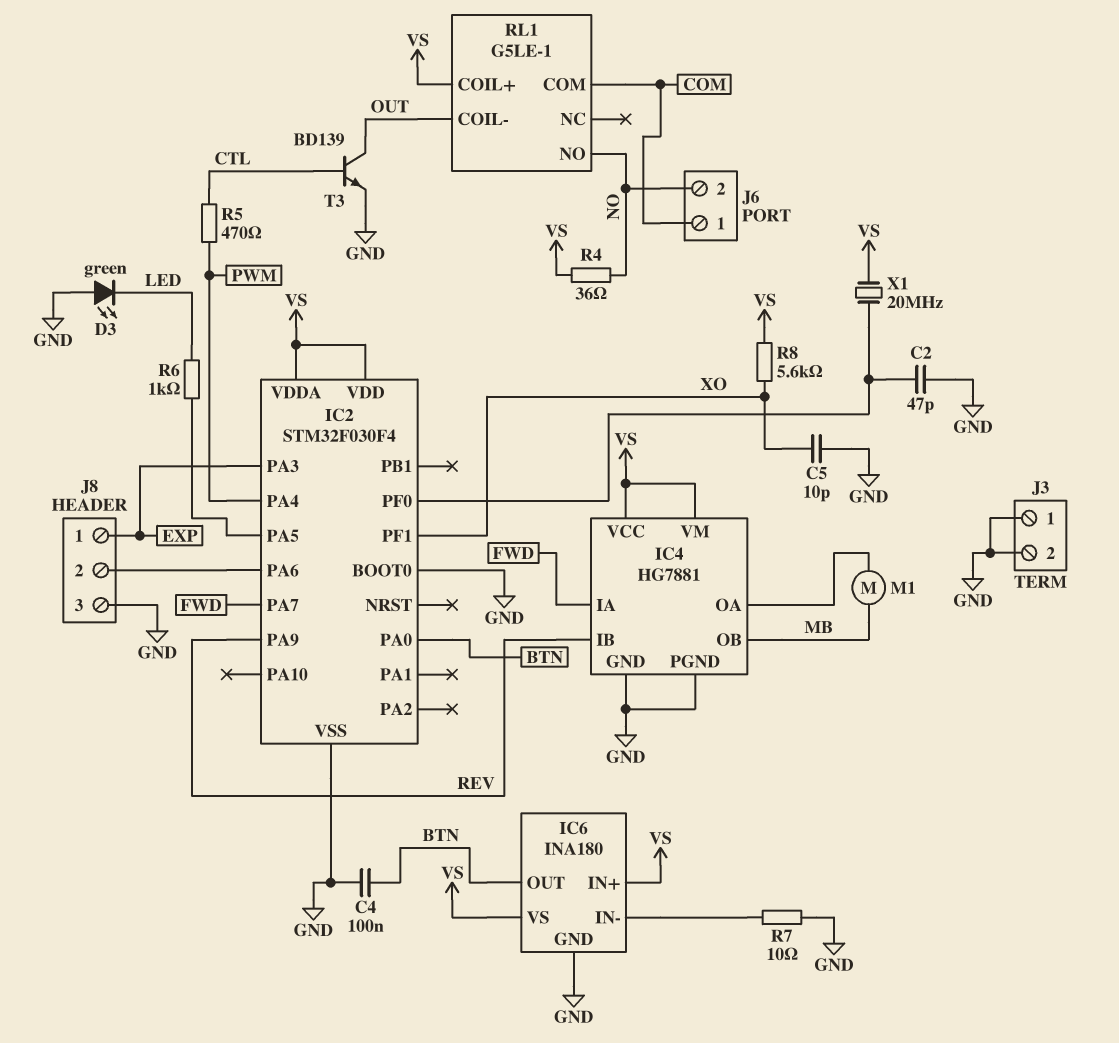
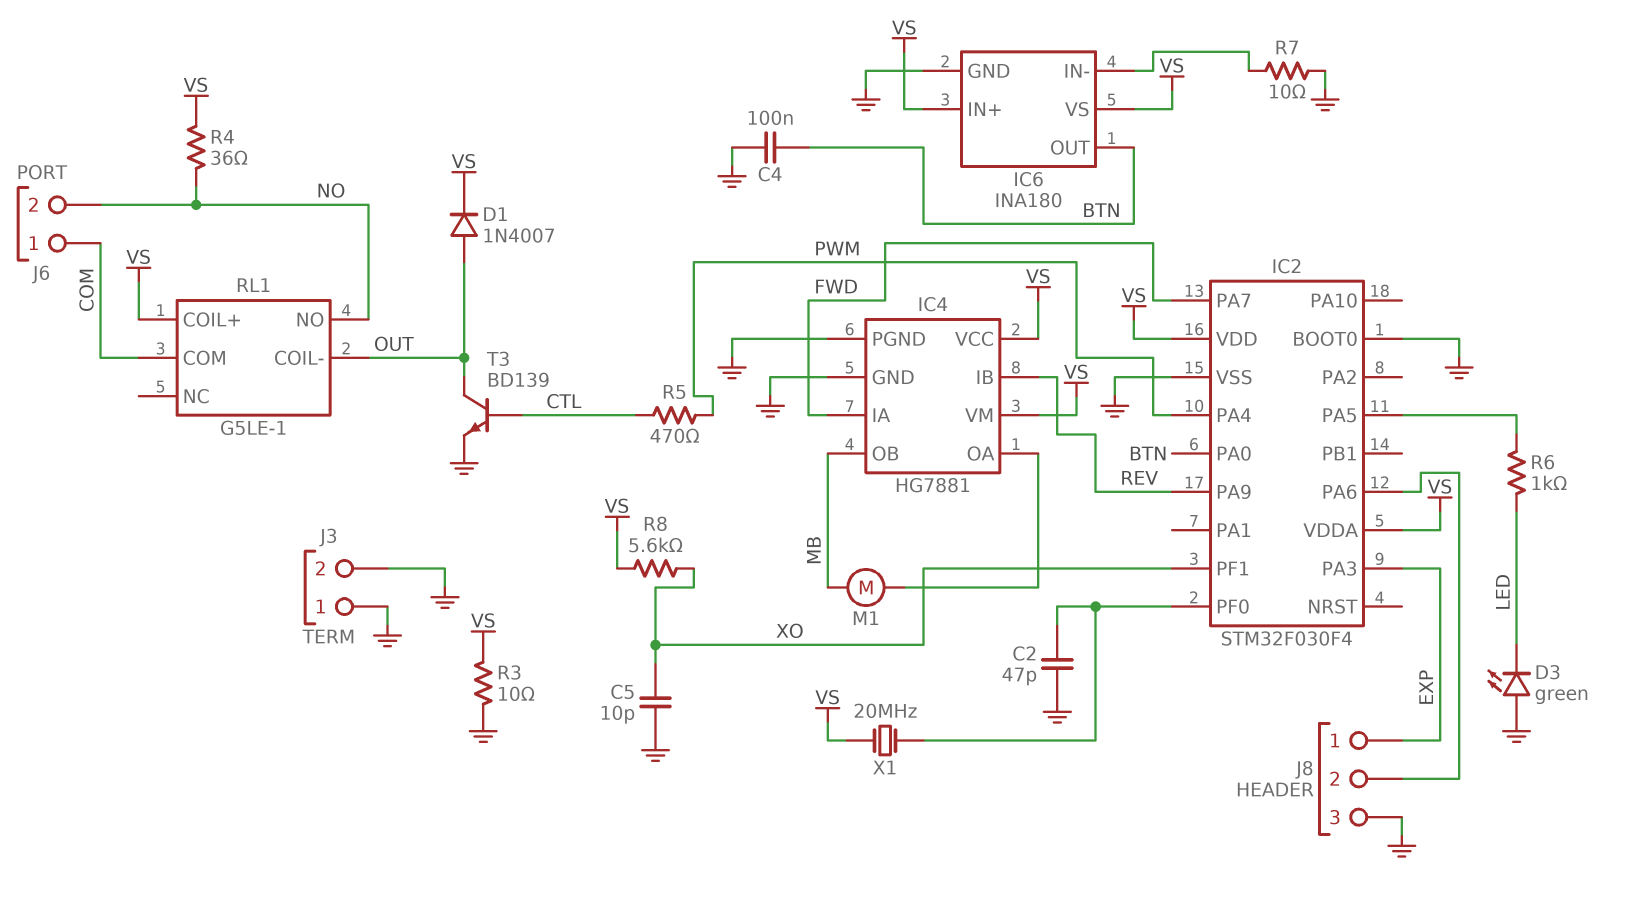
D1: none -> diode 1N4007 (A OUT, K VS)
R3: none -> 10 (GND, VS)

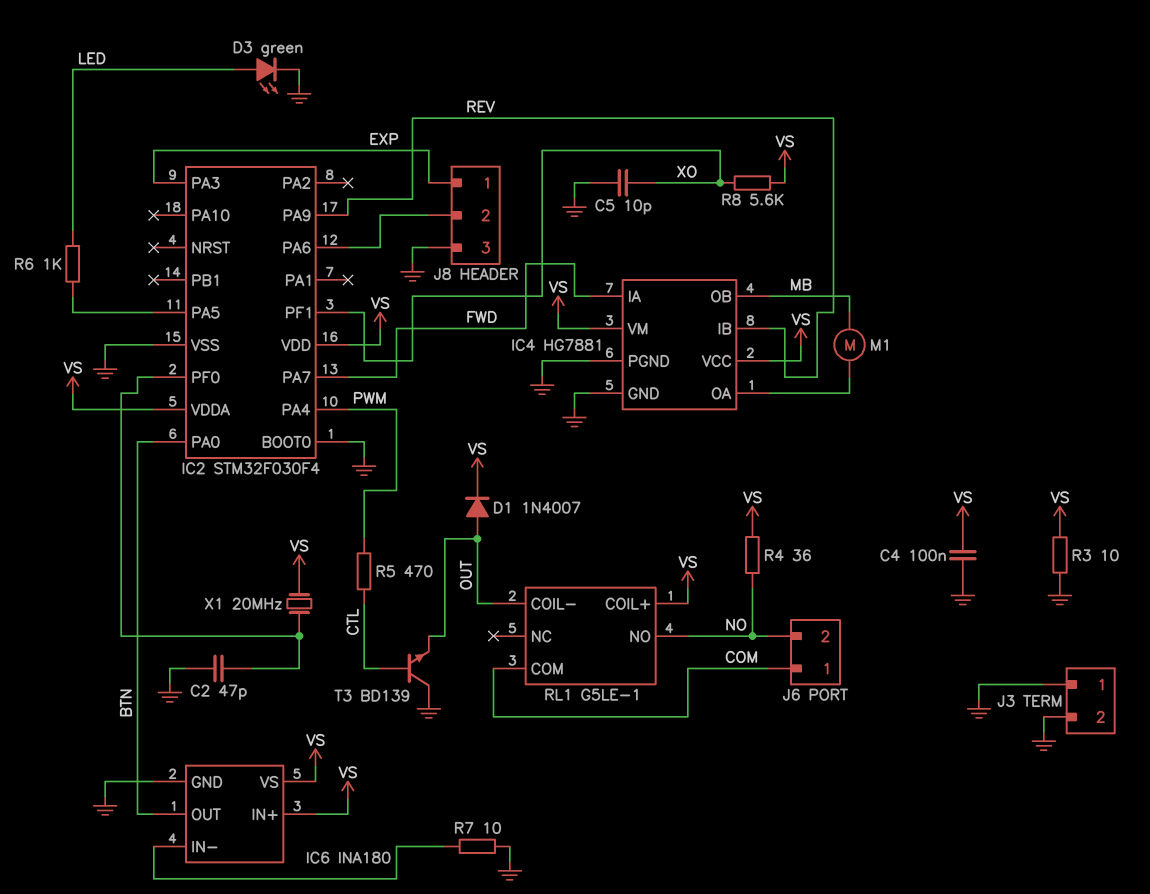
C4: 100nF (BTN, GND) -> 100nF (GND, VS)
D3: LED green (A GND, K LED) -> LED green (A LED, K GND)
T3: NPN BD139 (B CTL, C OUT, E GND) -> NPN BD139 (B CTL, C GND, E OUT)

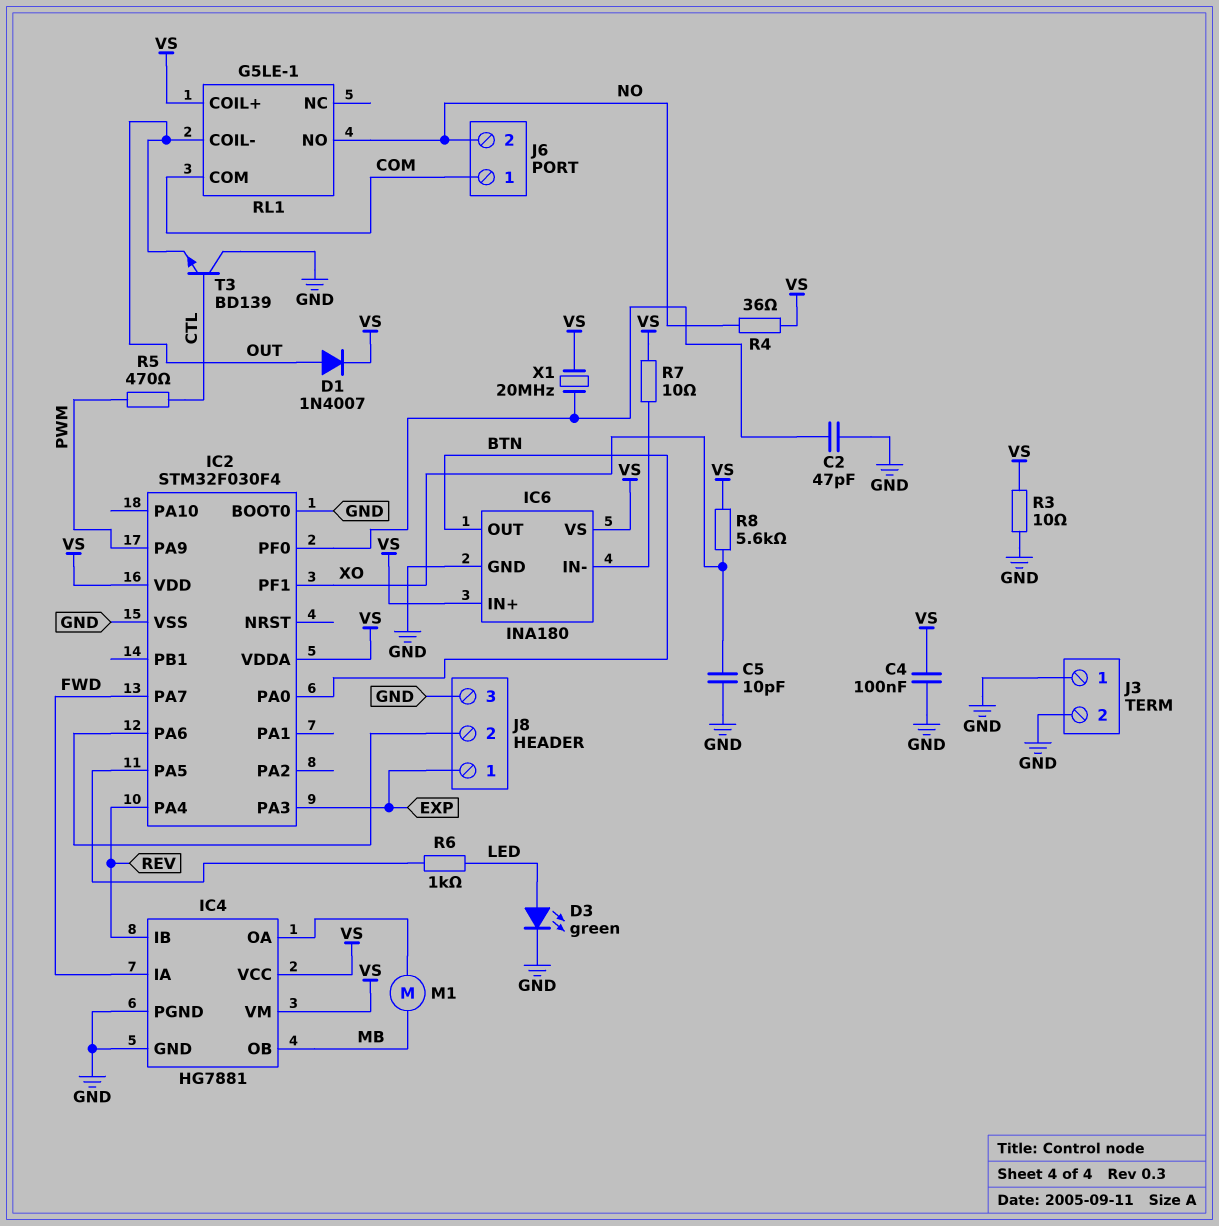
IC2 pin PA4: PWM -> REV
IC2 pin PA9: REV -> PWM
R7: 10 (GND, IC6/IN-) -> 10 (IC6/IN-, VS)

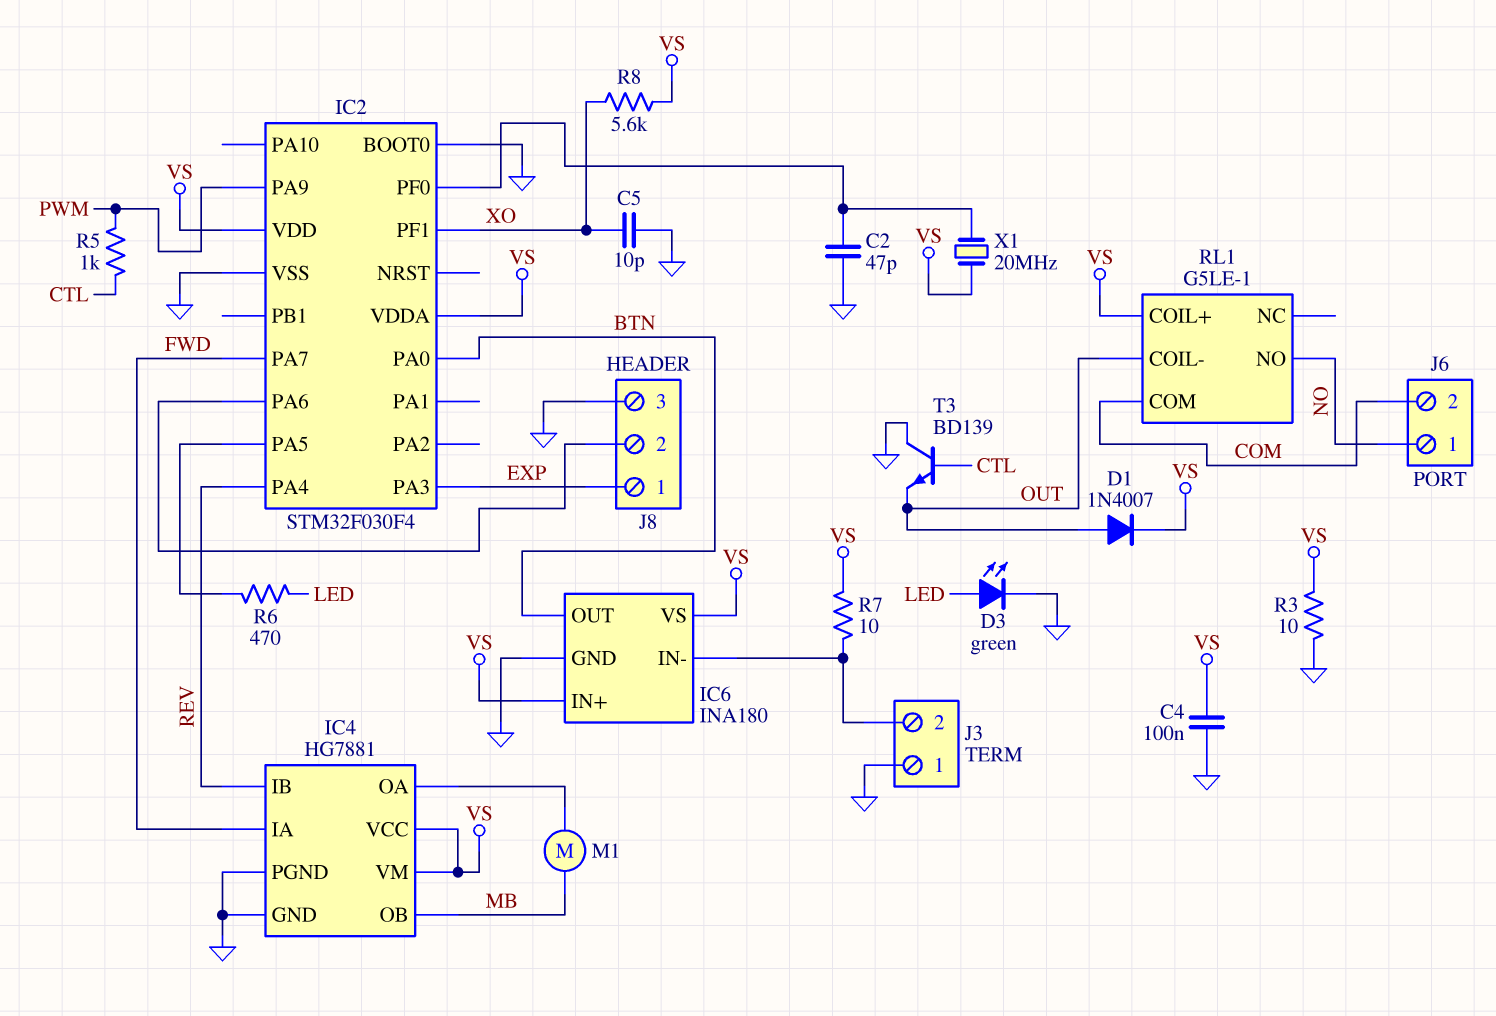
J3 pin 2: GND -> IC6/IN-
J6 pin 1: COM -> NO
J6 pin 2: NO -> COM
R4: 36 (NO, VS) -> none
R5: 470 (CTL, PWM) -> 1k (CTL, PWM)
R6: 1k (IC2/PA5, LED) -> 470 (IC2/PA5, LED)

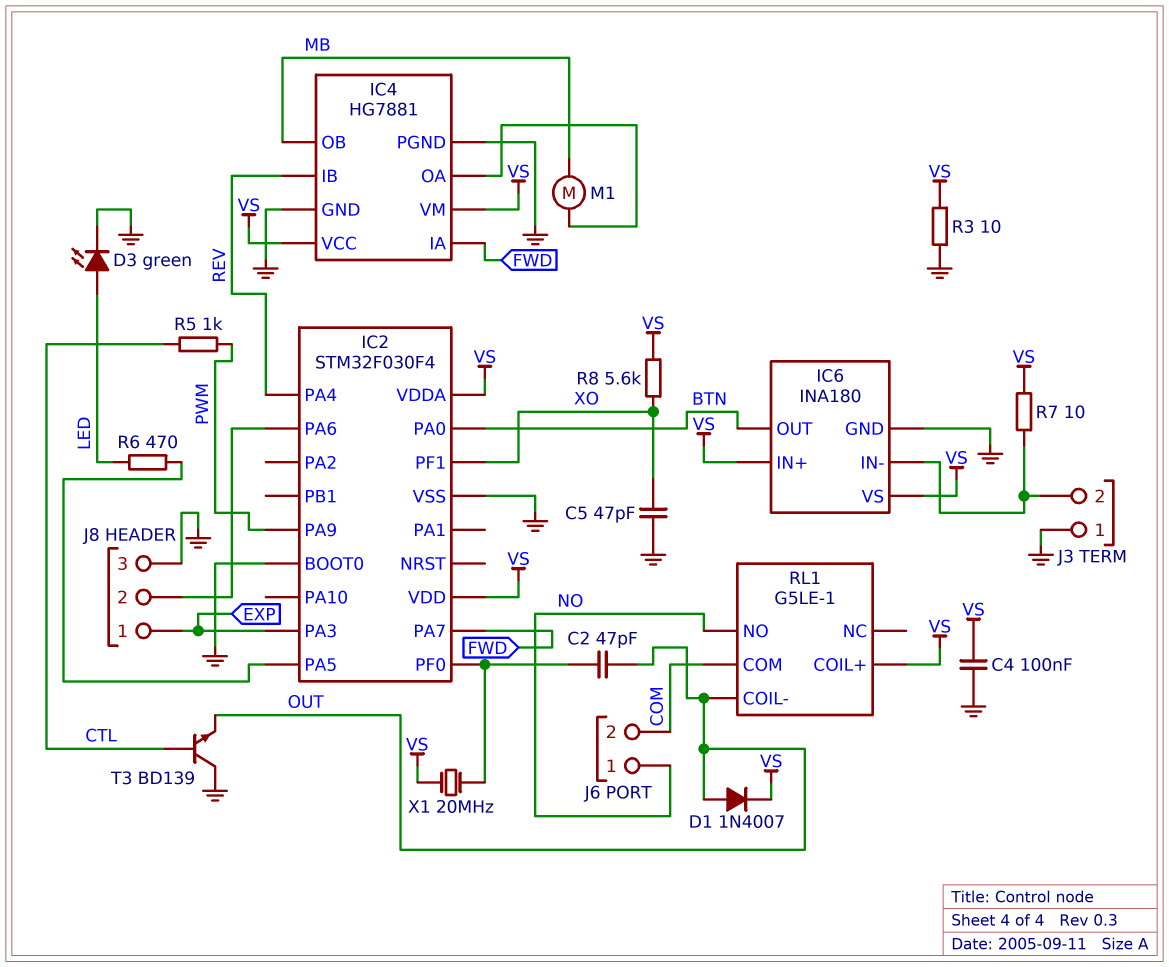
C2: 47pF (GND, IC2/PF0) -> 47pF (IC2/PF0, OUT)
C5: 10pF (GND, XO) -> 47pF (GND, XO)

